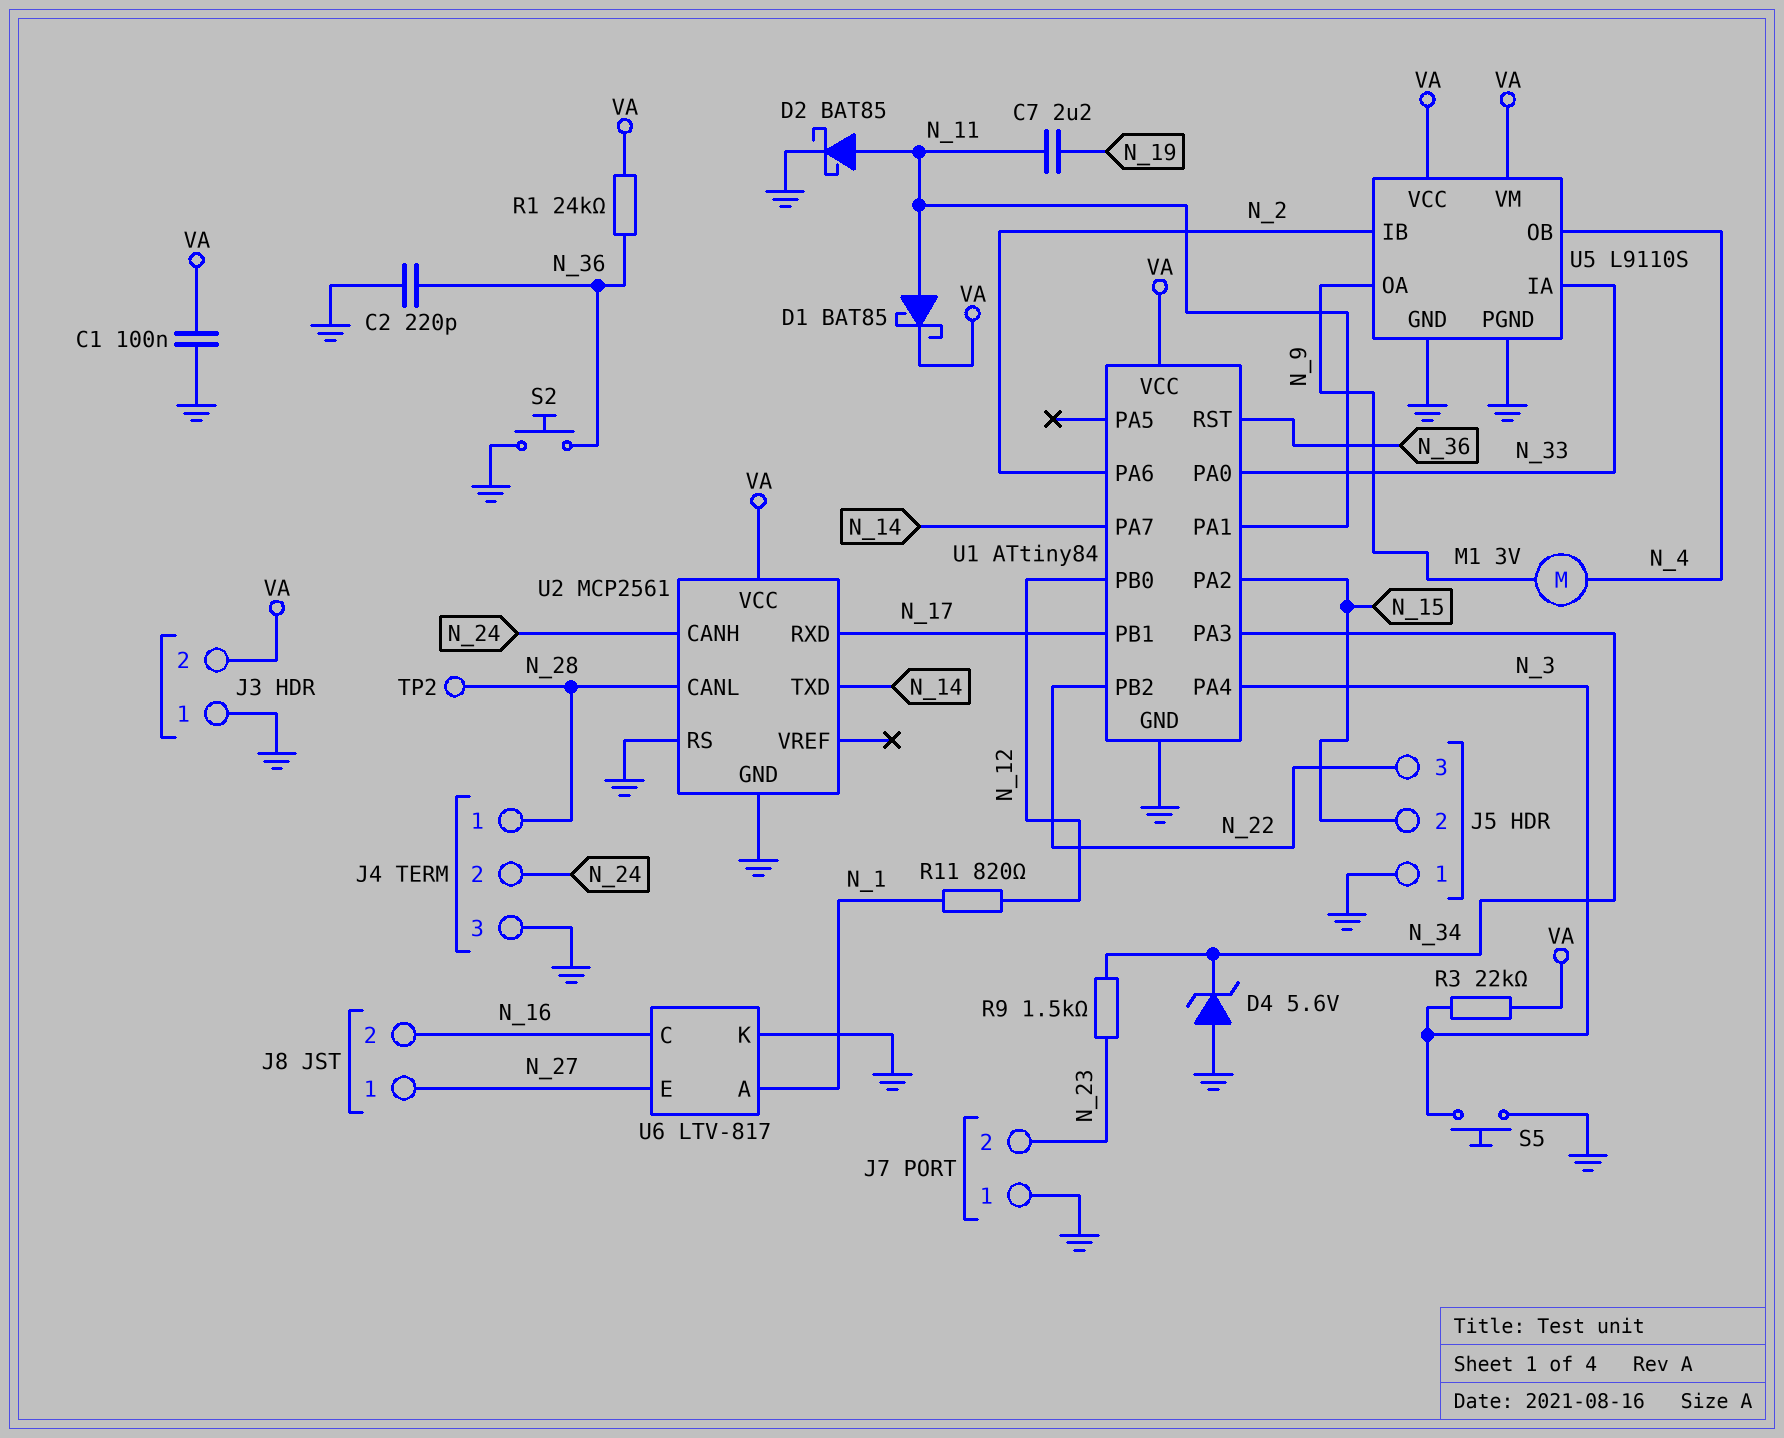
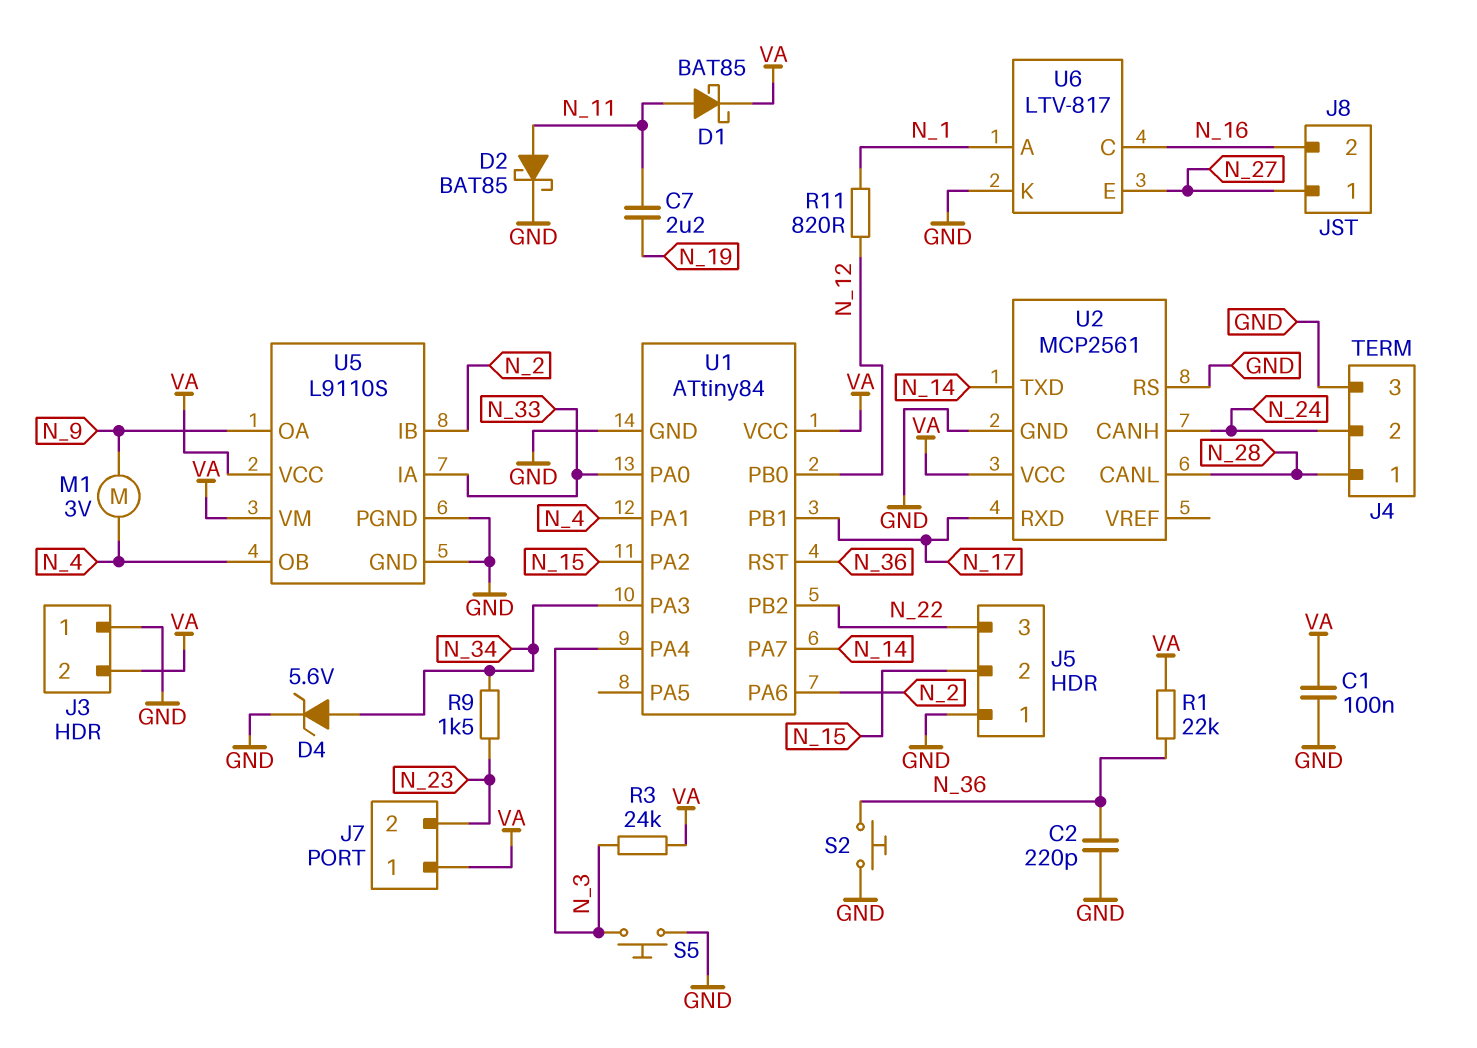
D4: zener 5.6V (A GND, K N_34) -> zener 5.6V (A N_34, K GND)
J7 pin 1: GND -> VA
R1: 24k (N_36, VA) -> 22k (N_36, VA)
R3: 22k (N_3, VA) -> 24k (N_3, VA)
TP2: test point (N_28) -> none
U1 pin PA1: N_11 -> N_4

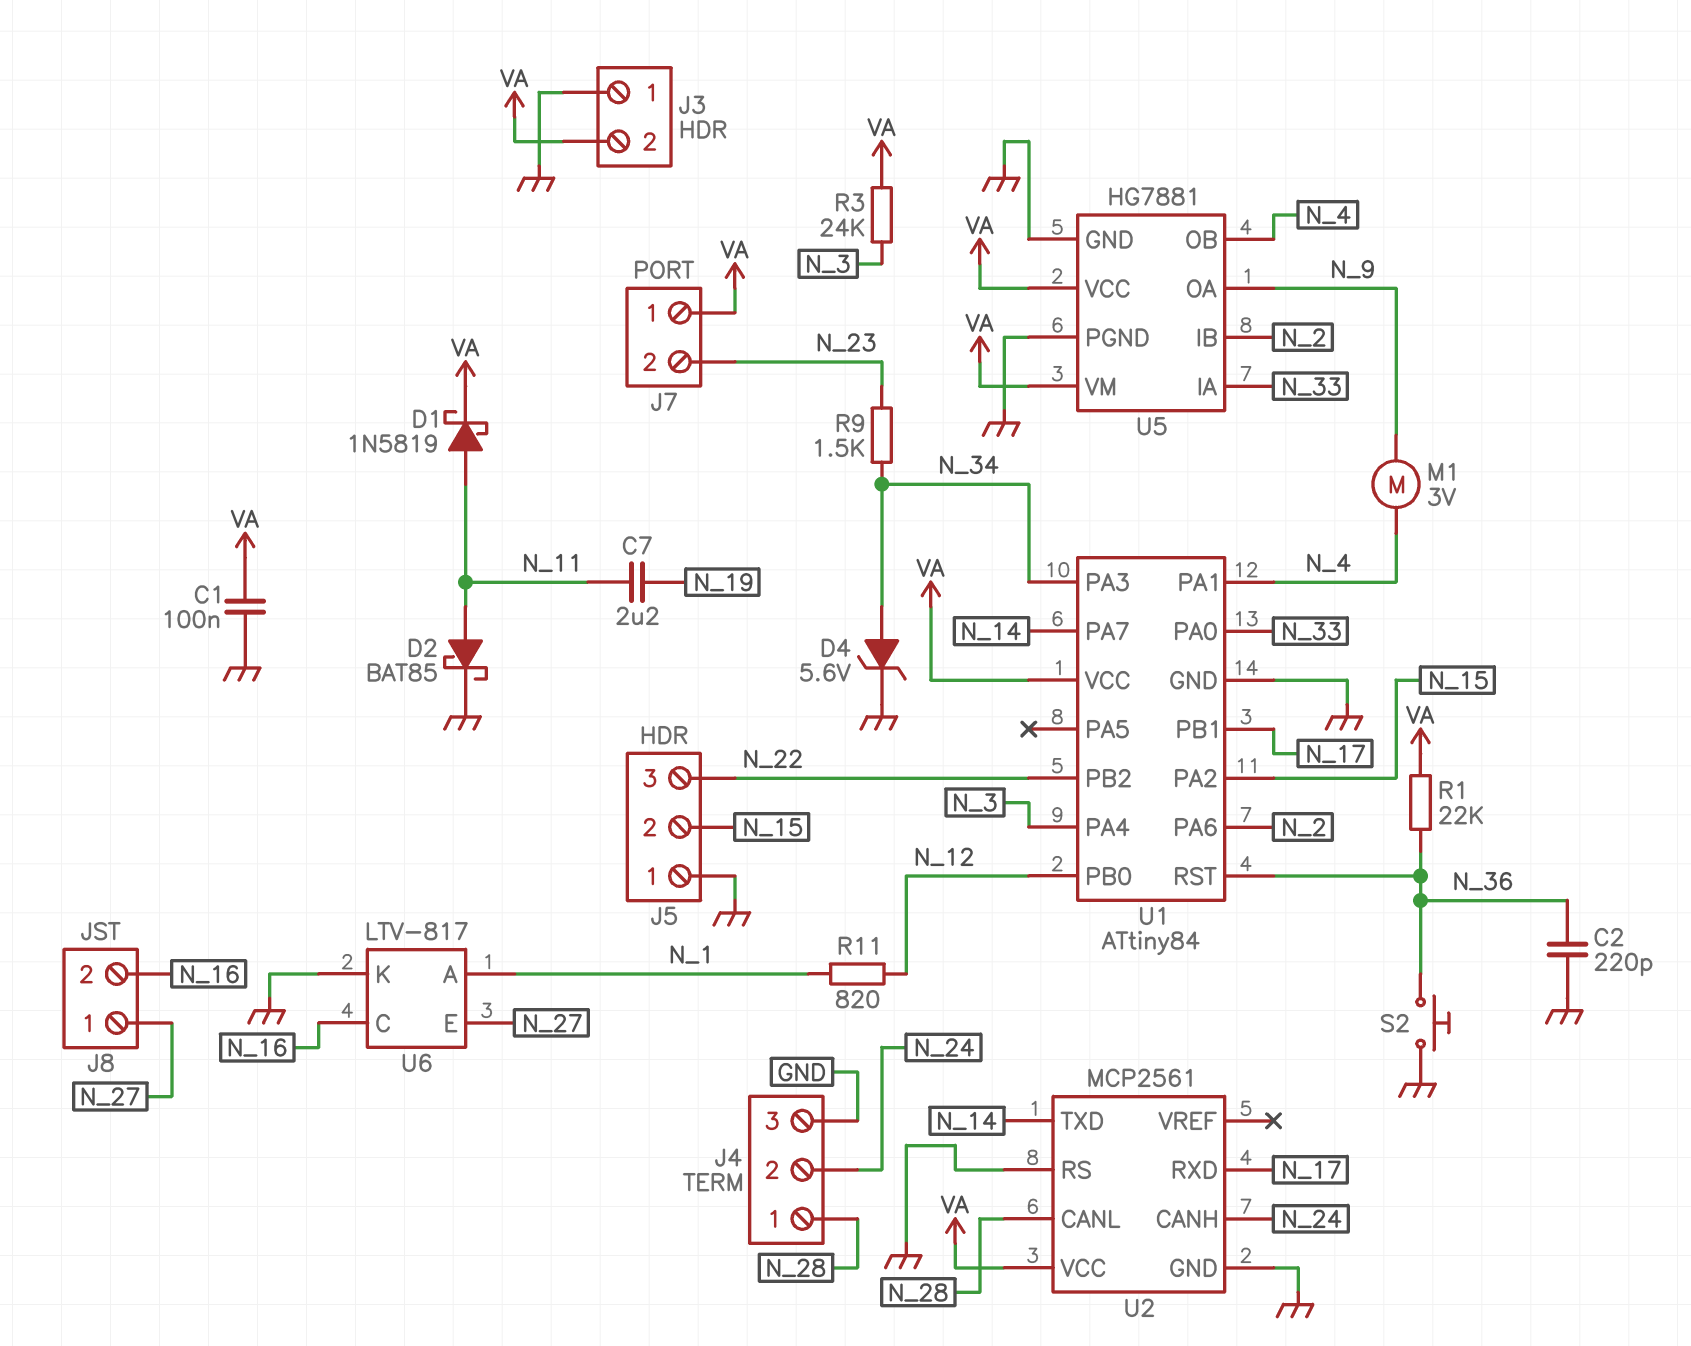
D1: schottky BAT85 (A N_11, K VA) -> schottky 1N5819 (A N_11, K VA)
S5: button (GND, N_3) -> none
U5: L9110S -> HG7881

